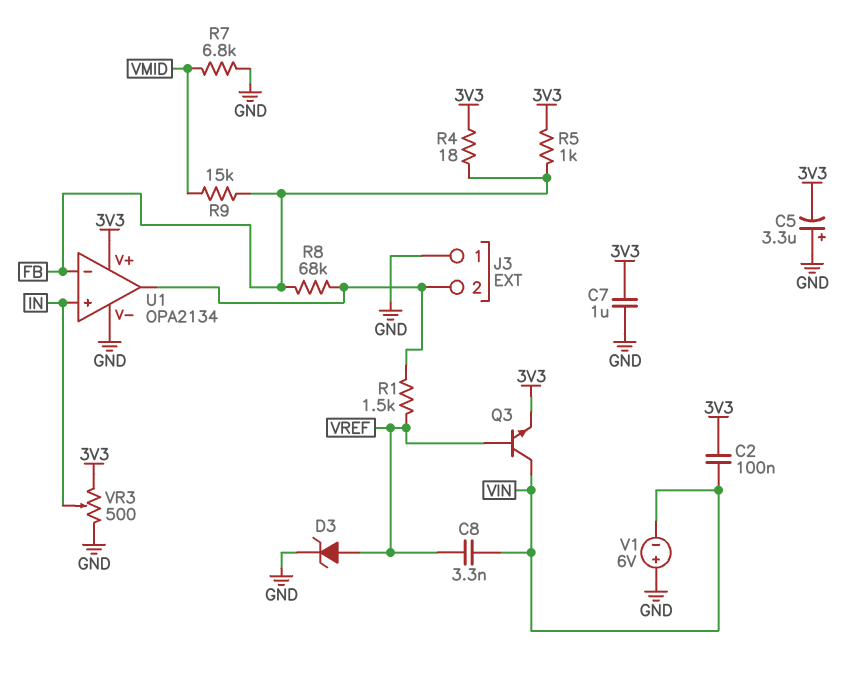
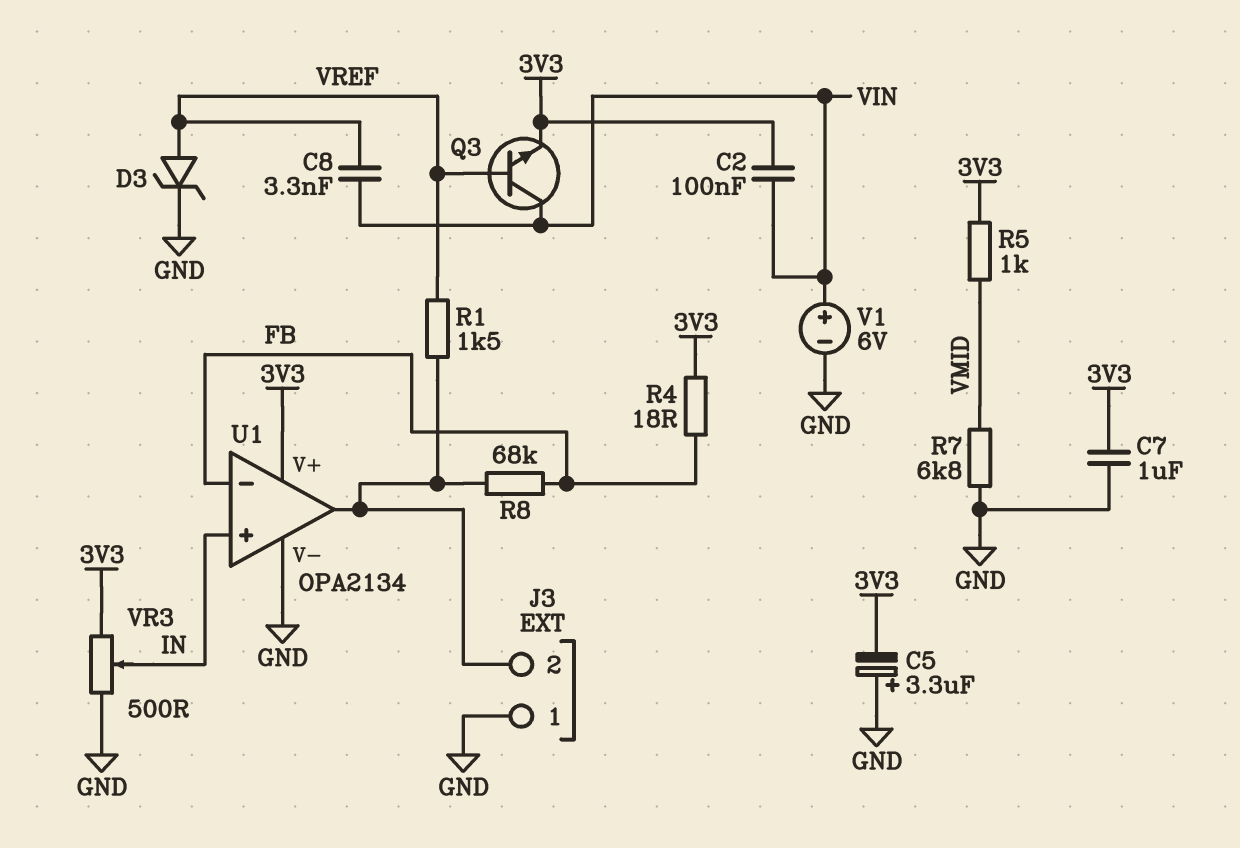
R5: 1k (3V3, FB) -> 1k (3V3, VMID)
R9: 15k (FB, VMID) -> none
V1: 6V (plus GND, minus VIN) -> 6V (plus VIN, minus GND)

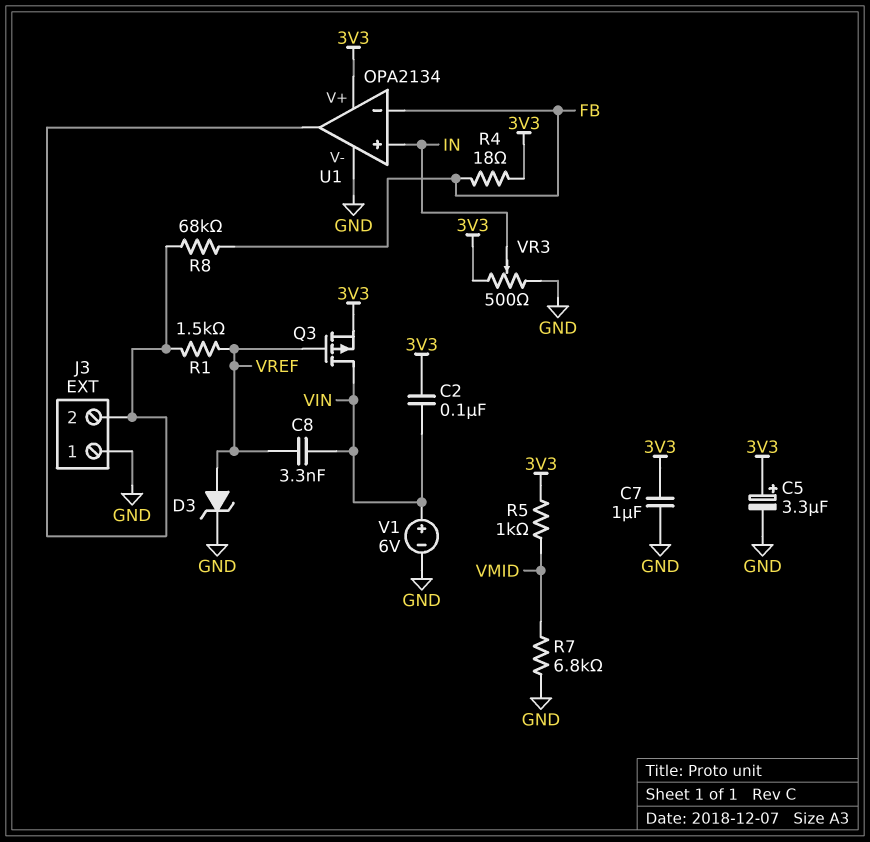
C5: 3.3uF (plus GND, minus 3V3) -> 3.3uF (plus 3V3, minus GND)
Q3: NPN (B VREF, C VIN, E 3V3) -> PMOS (G VREF, D VIN, S 3V3)

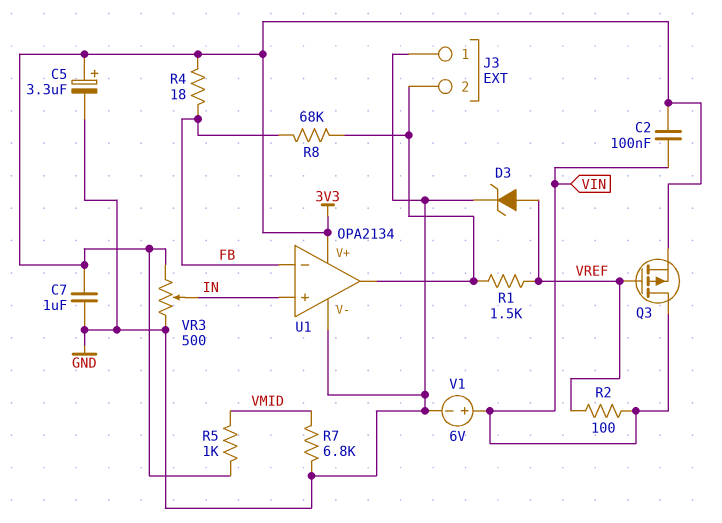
C8: 3.3nF (VIN, VREF) -> none
R2: none -> 100 (VIN, VREF)

